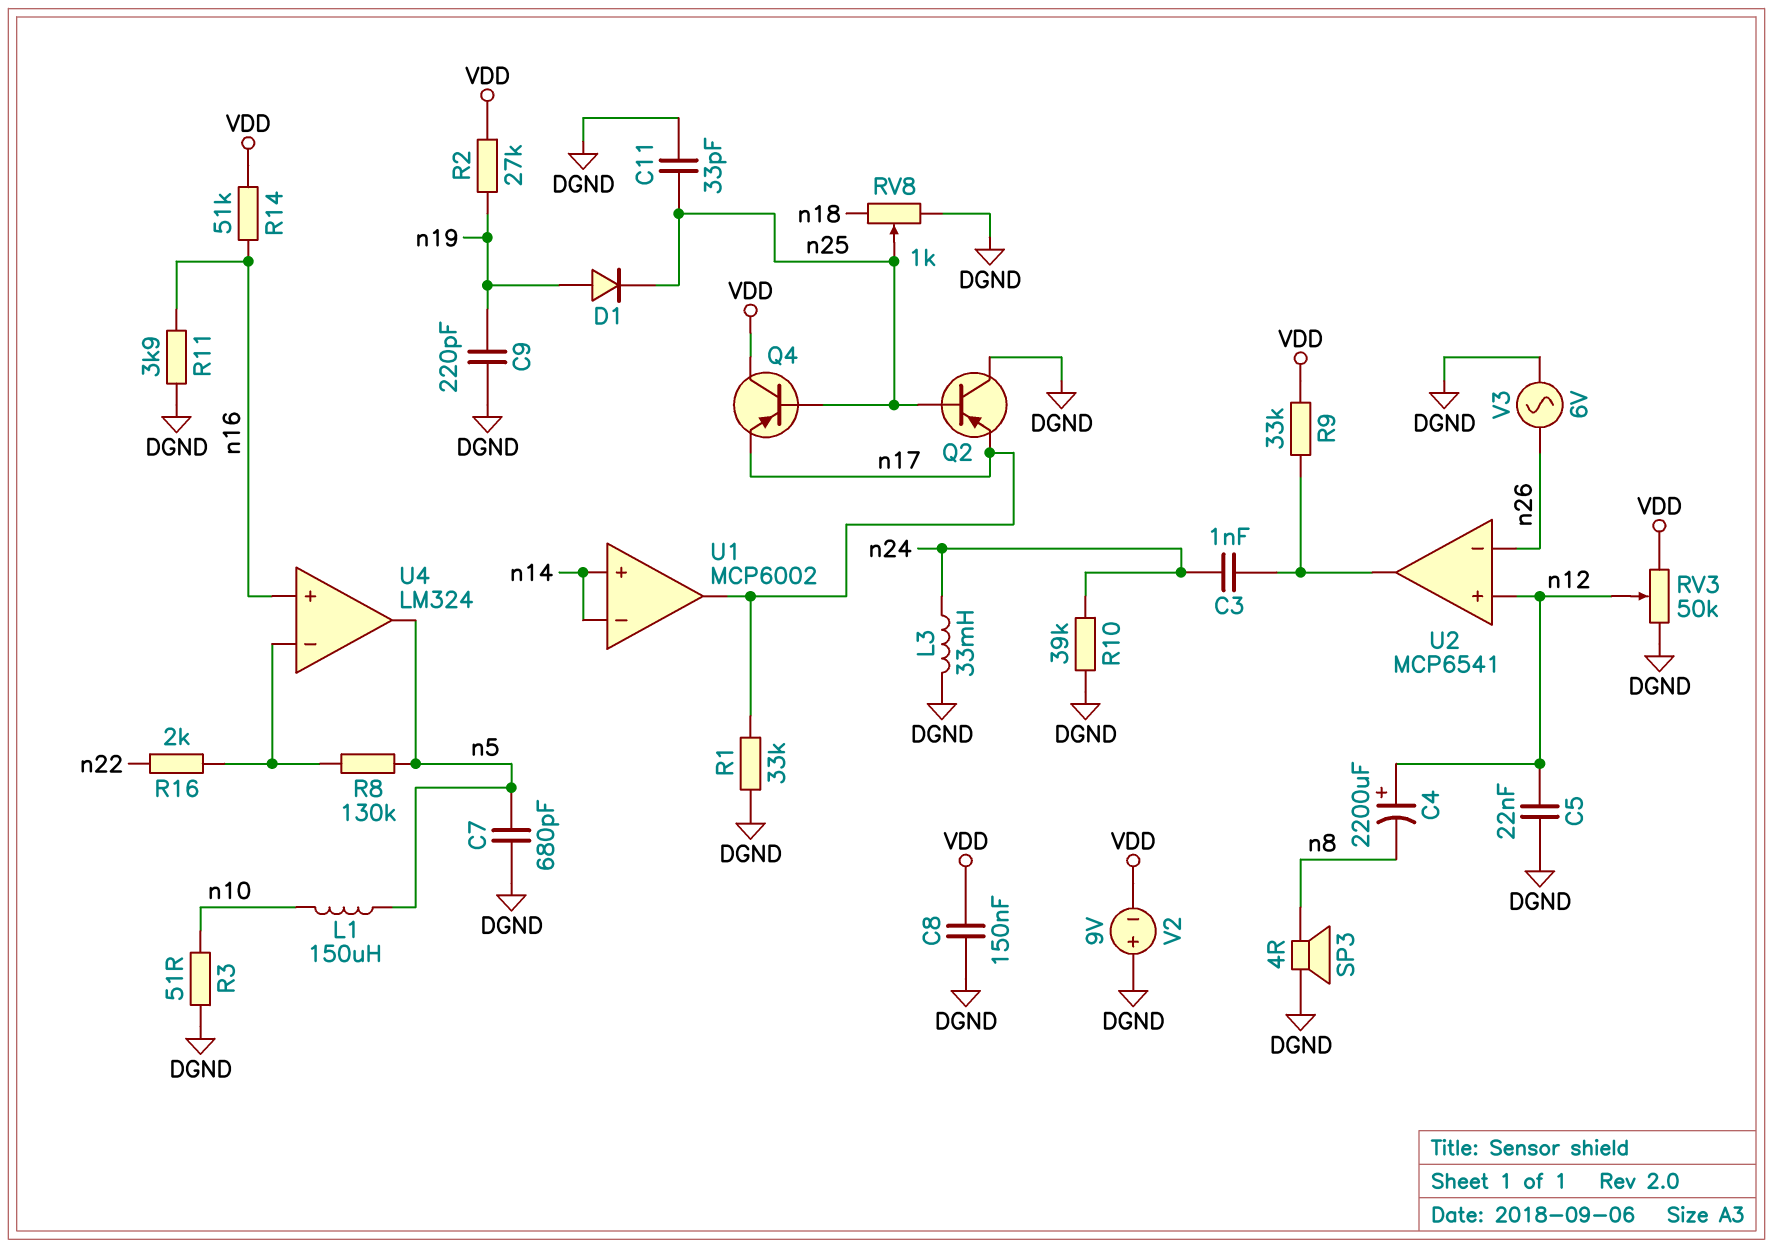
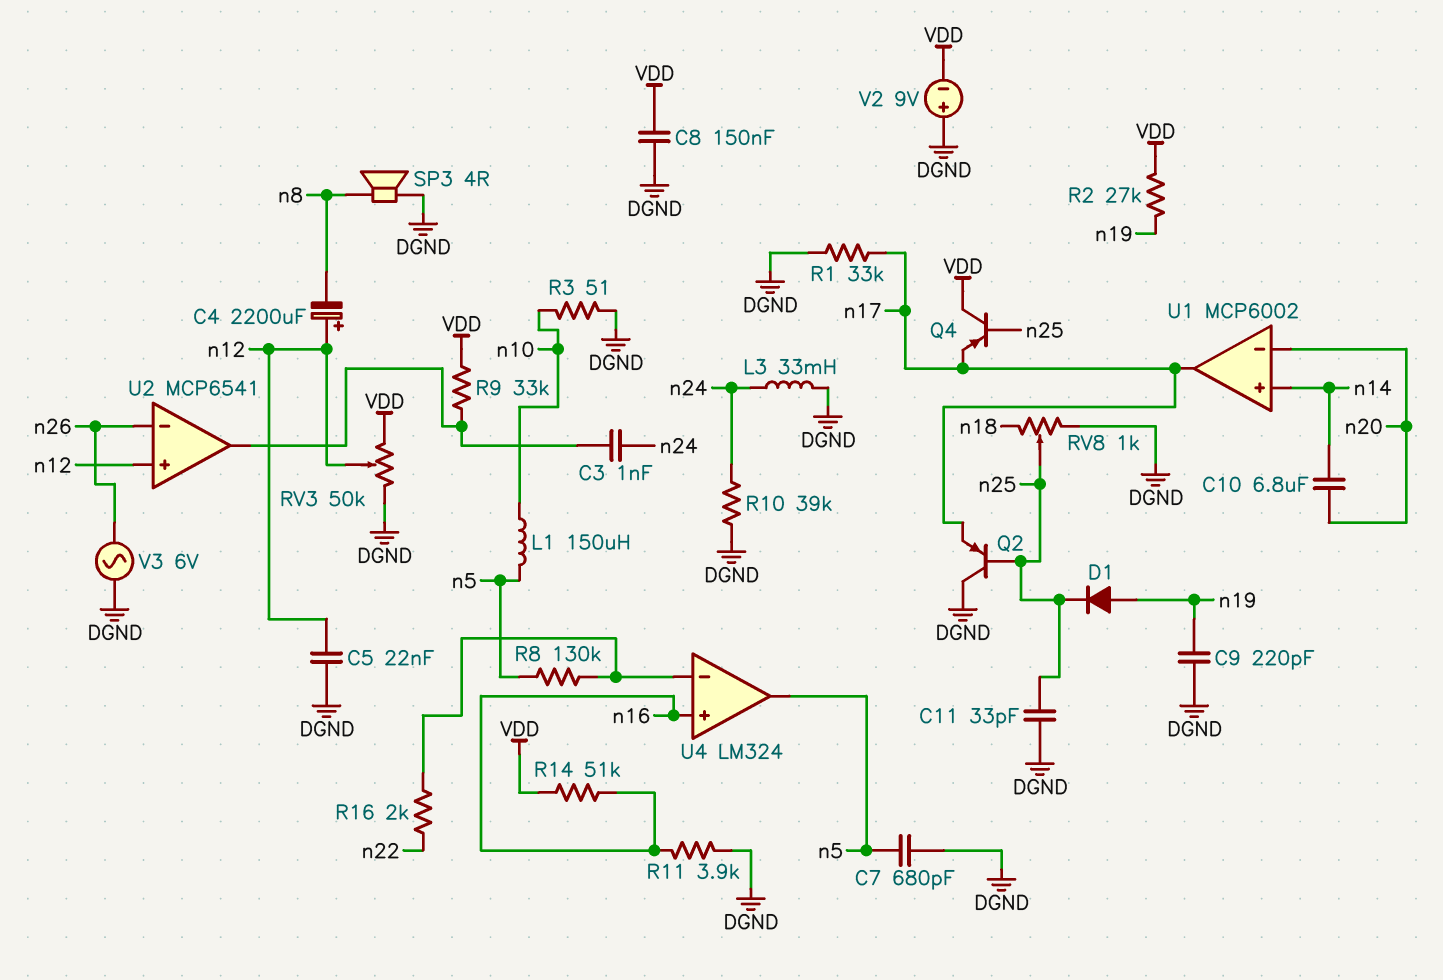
C10: none -> 6.8uF (n14, n20)
U1 pin in-: n14 -> n20

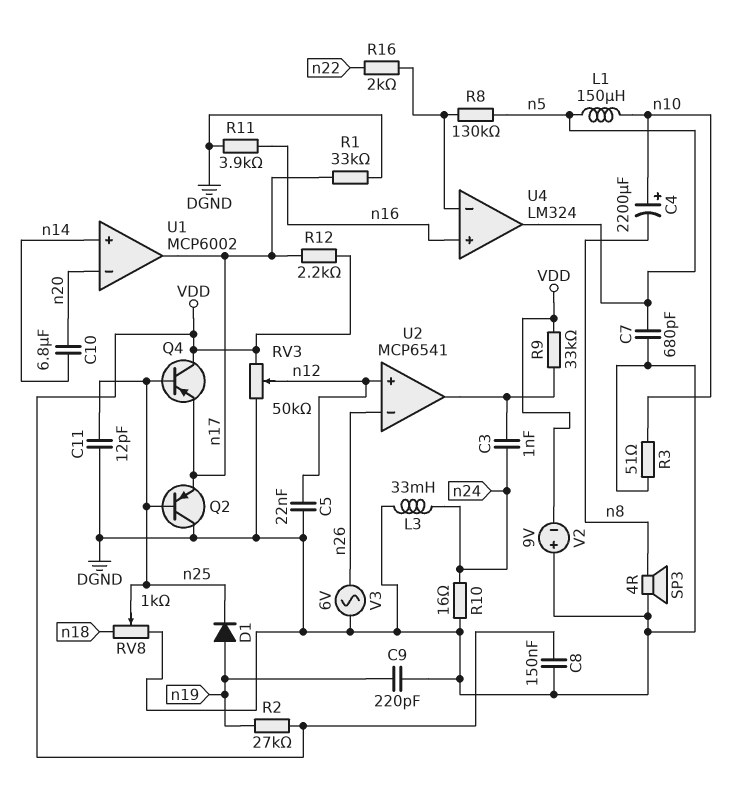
C4: 2200uF (plus n12, minus n8) -> 2200uF (plus n10, minus n8)
C11: 33pF (DGND, n25) -> 12pF (DGND, n25)
R10: 39k (DGND, n24) -> 16 (DGND, n24)
R12: none -> 2.2k (VDD, n17)
R14: 51k (VDD, n16) -> none

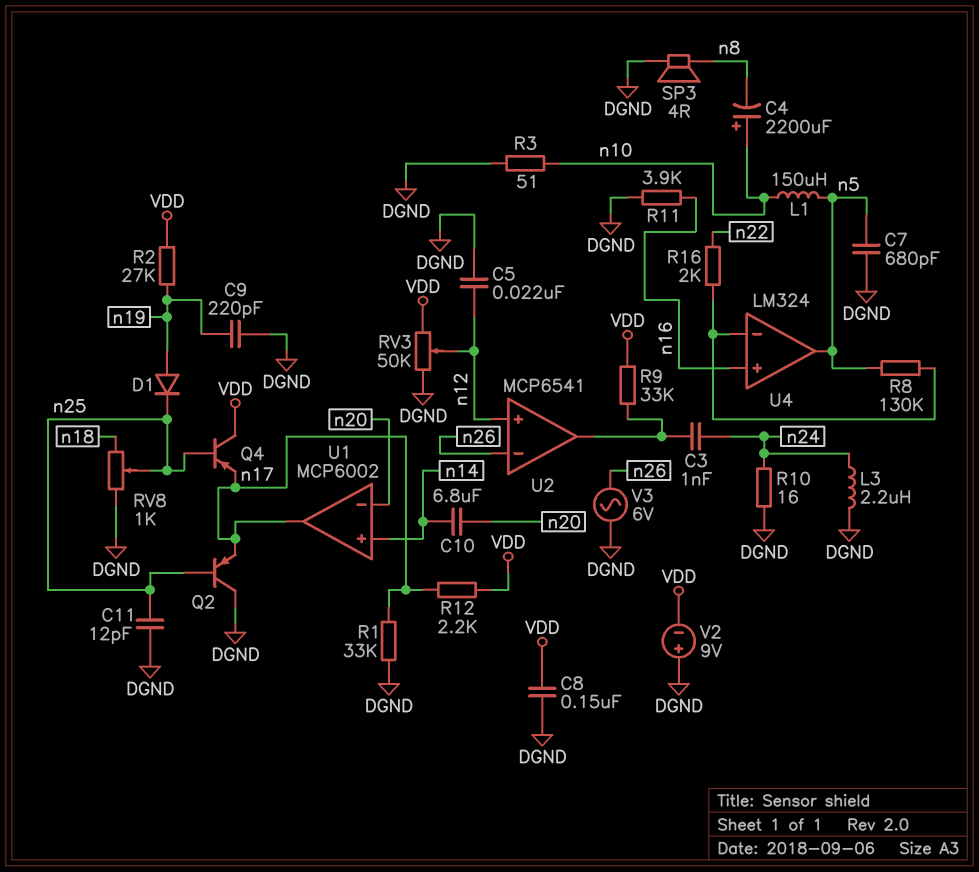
L3: 33mH (DGND, n24) -> 2.2uH (DGND, n24)

